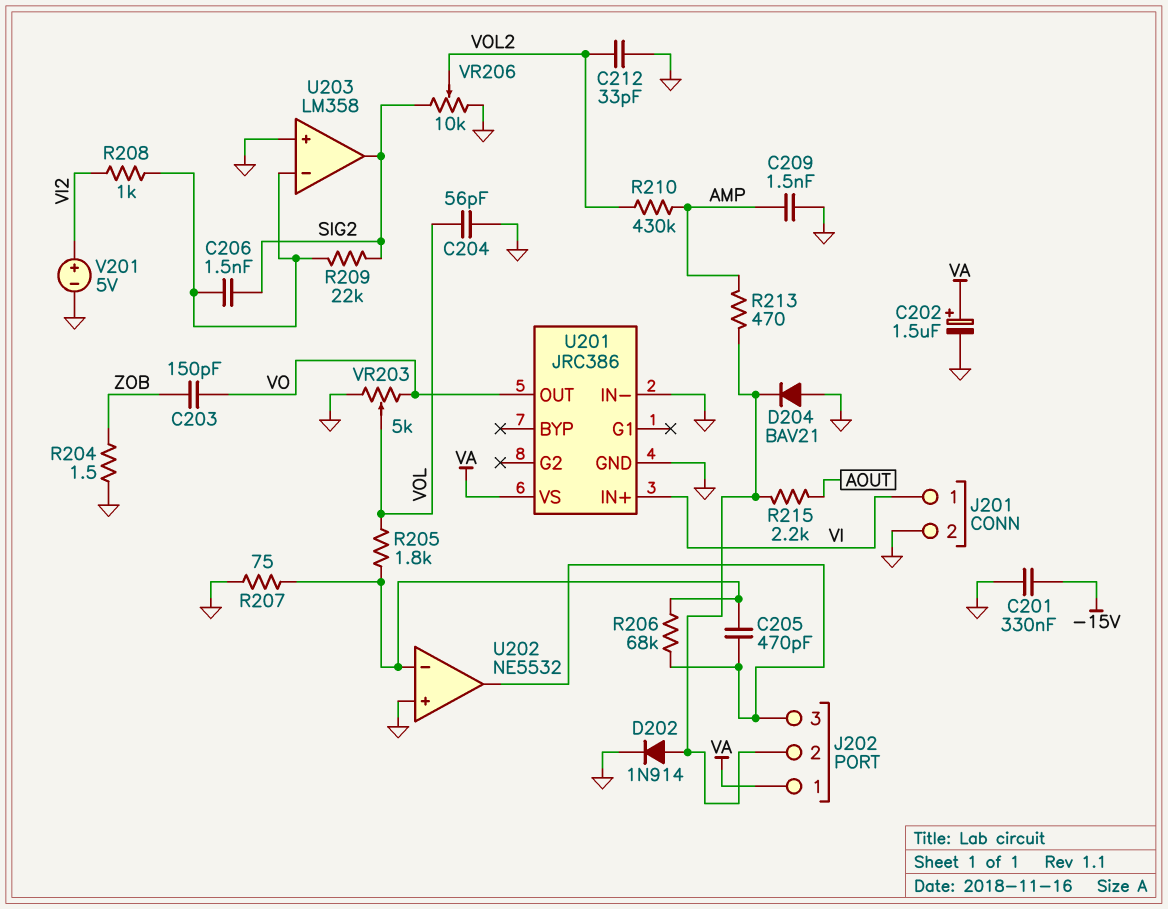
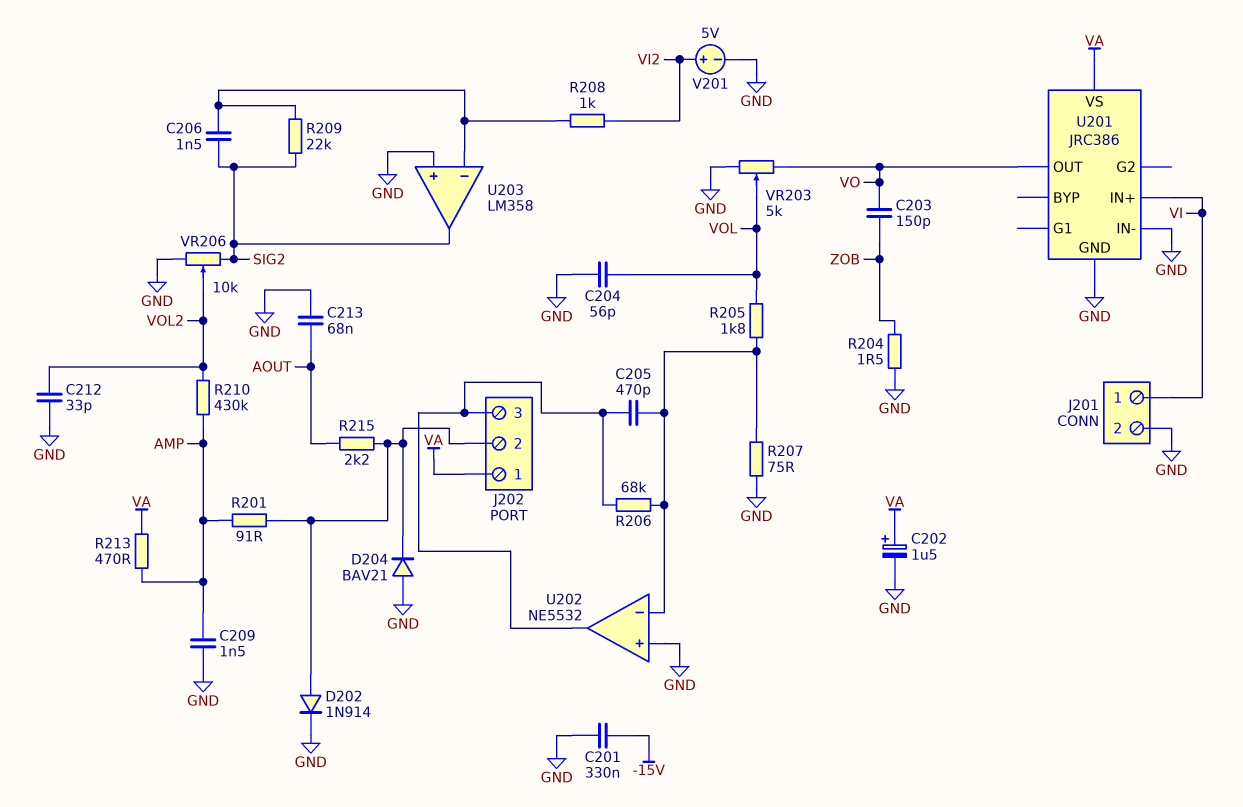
C213: none -> 68nF (AOUT, GND)
R201: none -> 91 (AMP, J202/2)
R213: 470 (AMP, J202/2) -> 470 (AMP, VA)

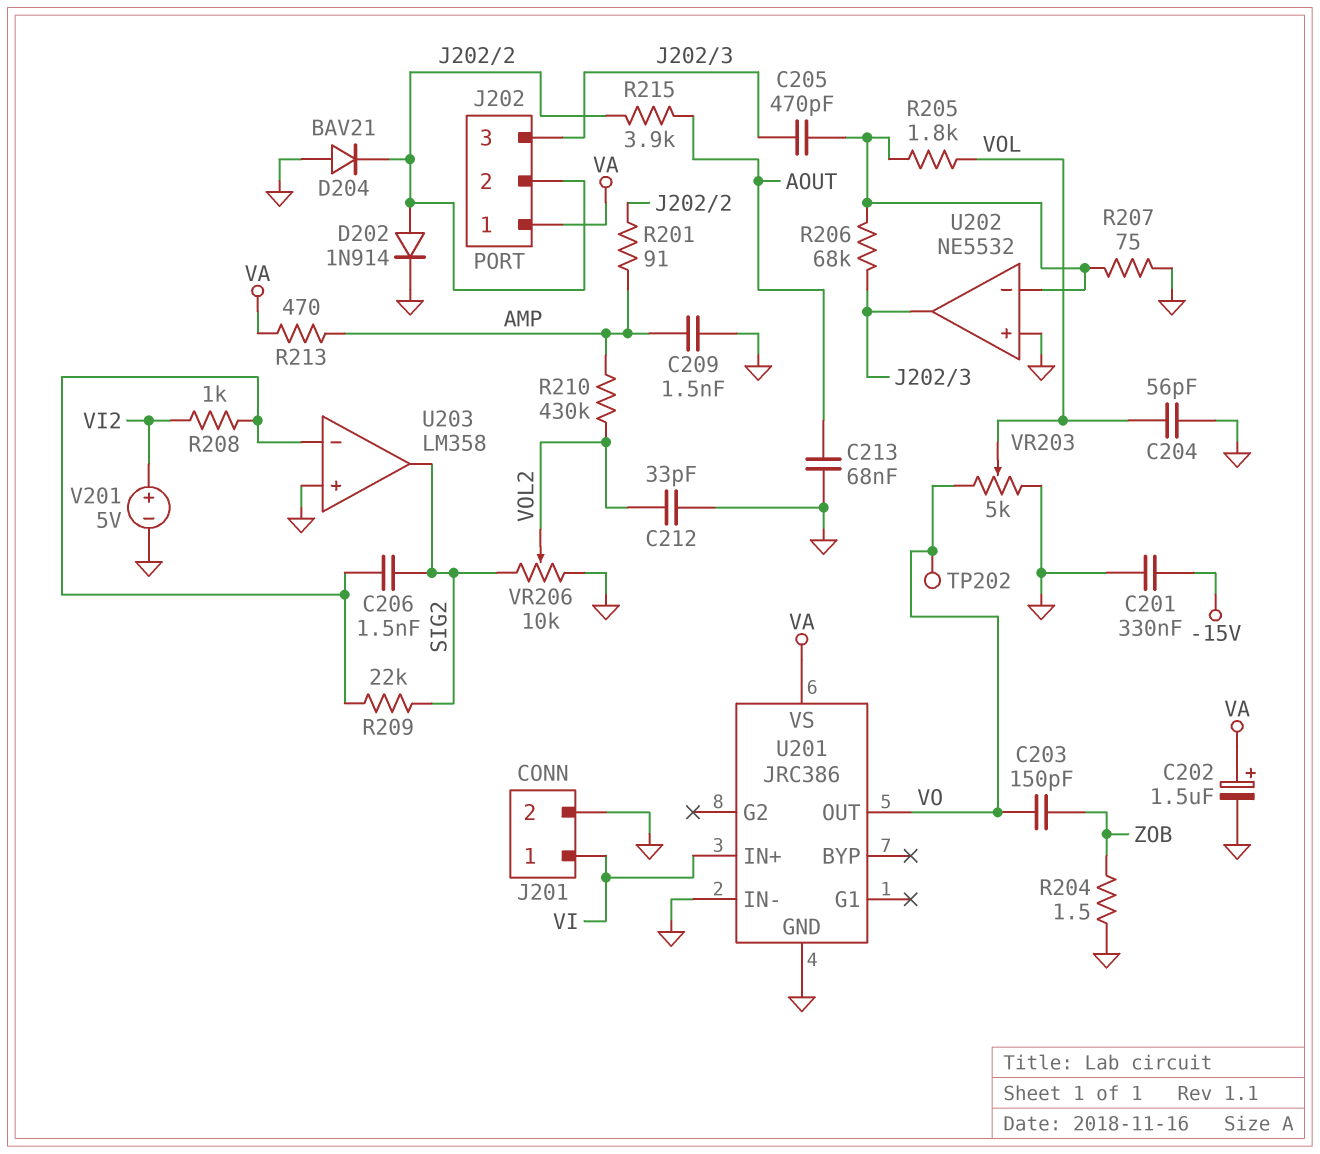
R215: 2.2k (AOUT, J202/2) -> 3.9k (AOUT, J202/2)
TP202: none -> test point (VO)

